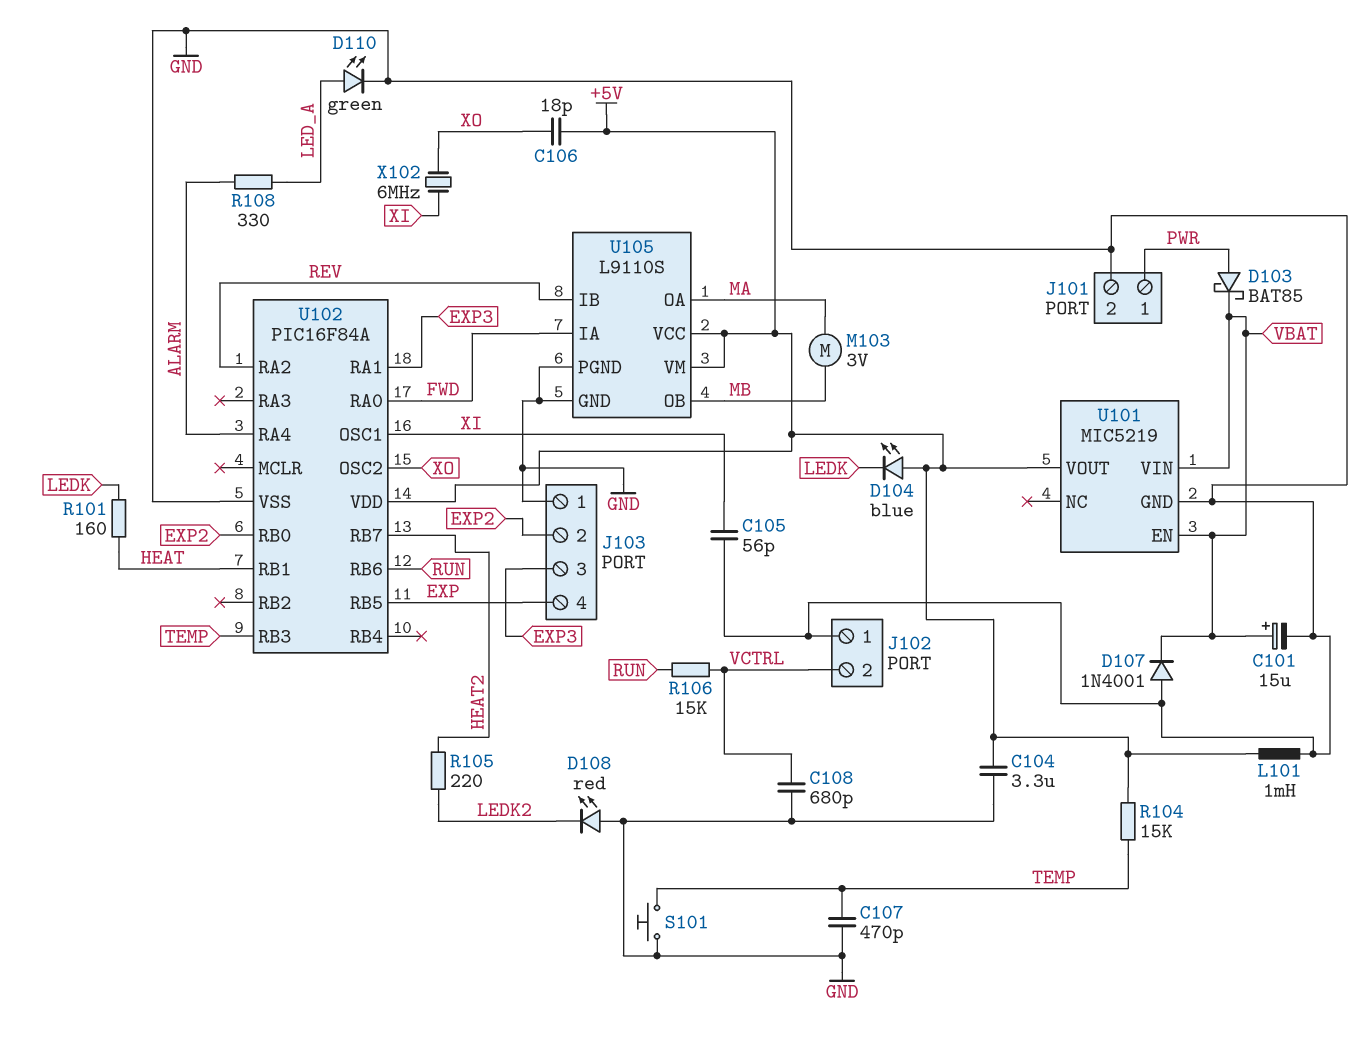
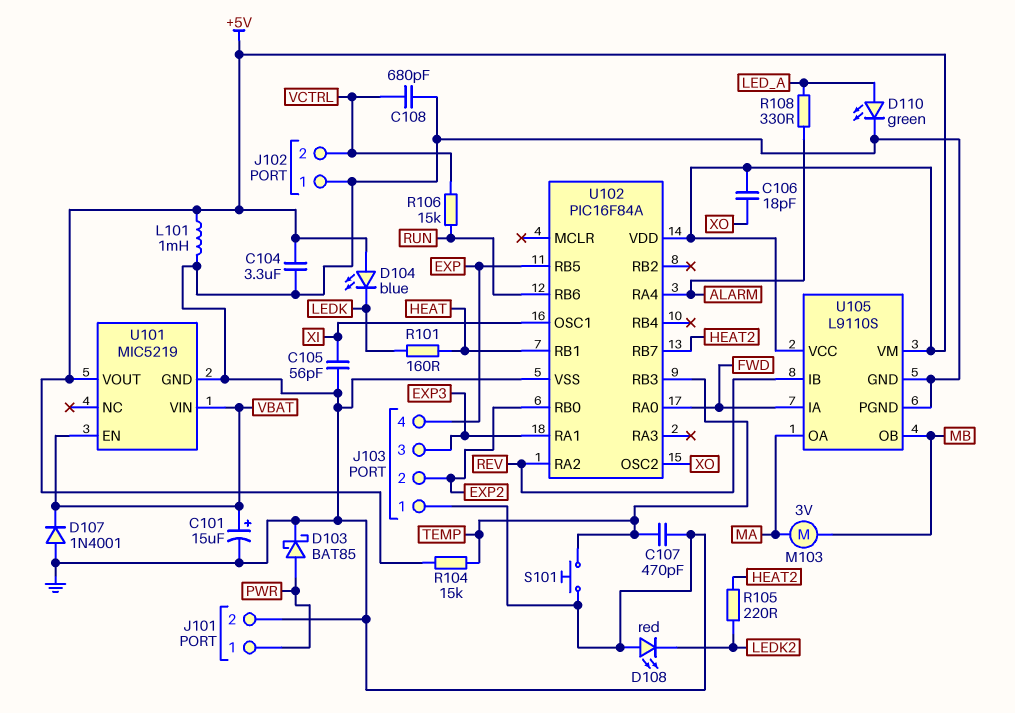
D103: schottky BAT85 (A PWR, K VBAT) -> schottky BAT85 (A PWR, K GND)
X102: 6MHz (XI, XO) -> none

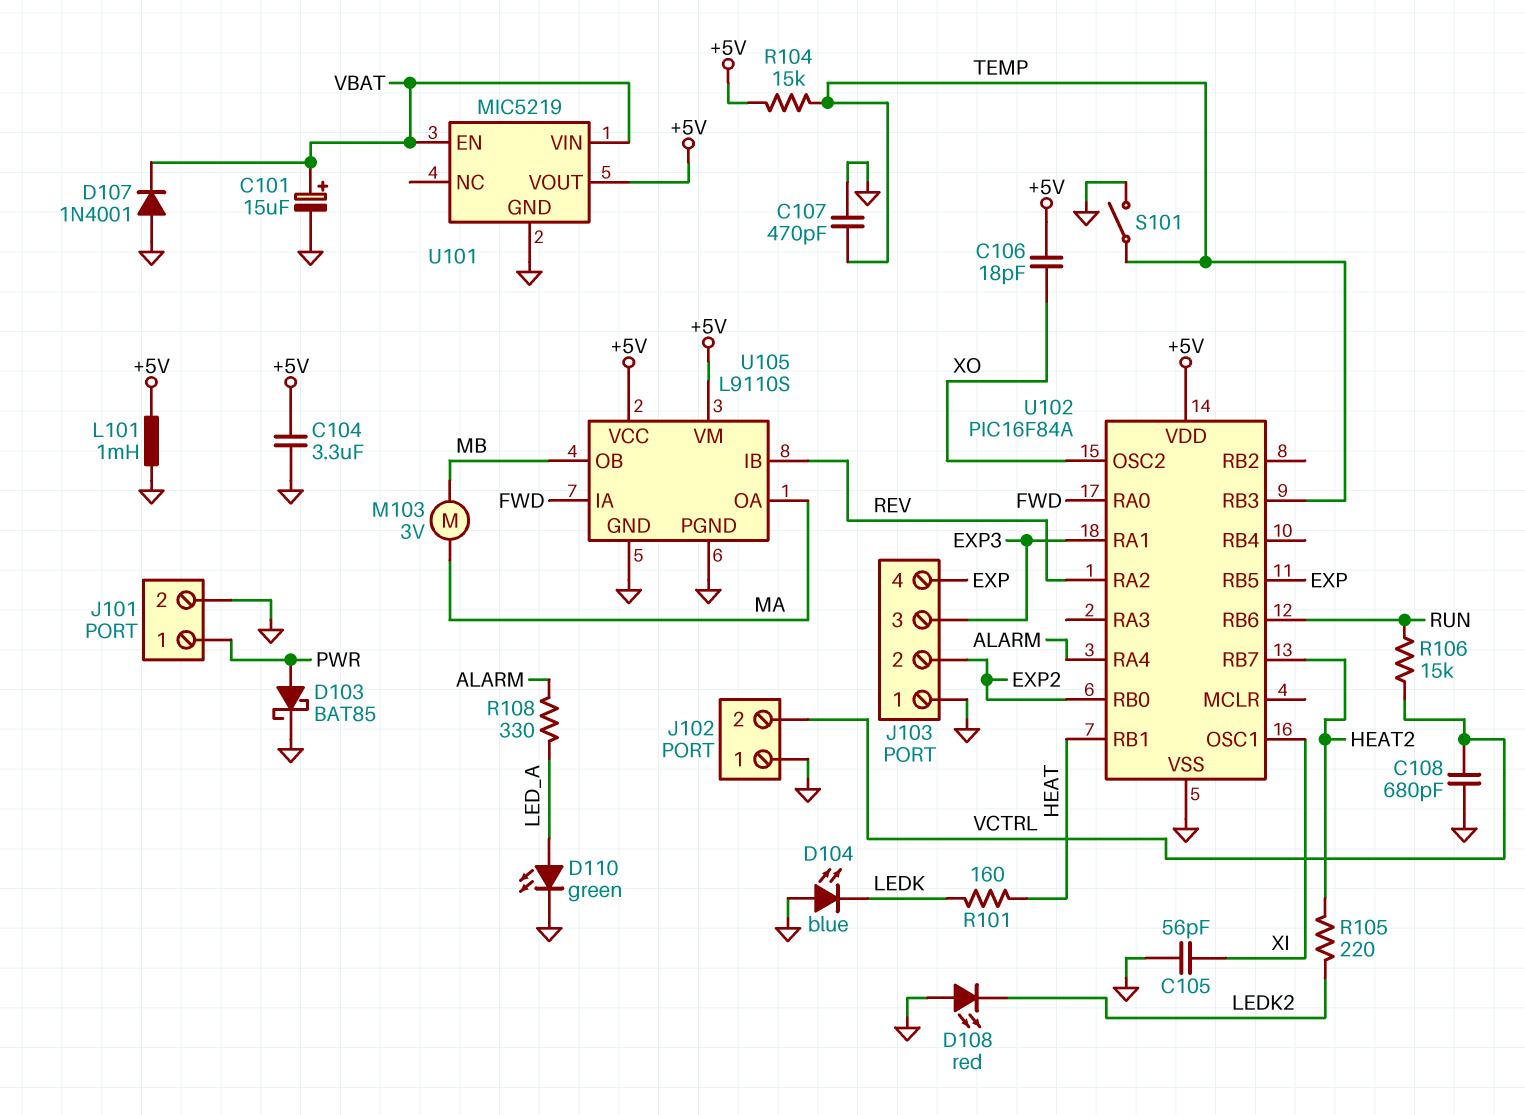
D104: LED blue (A +5V, K LEDK) -> LED blue (A GND, K LEDK)
S101: button (GND, TEMP) -> switch (GND, TEMP)

